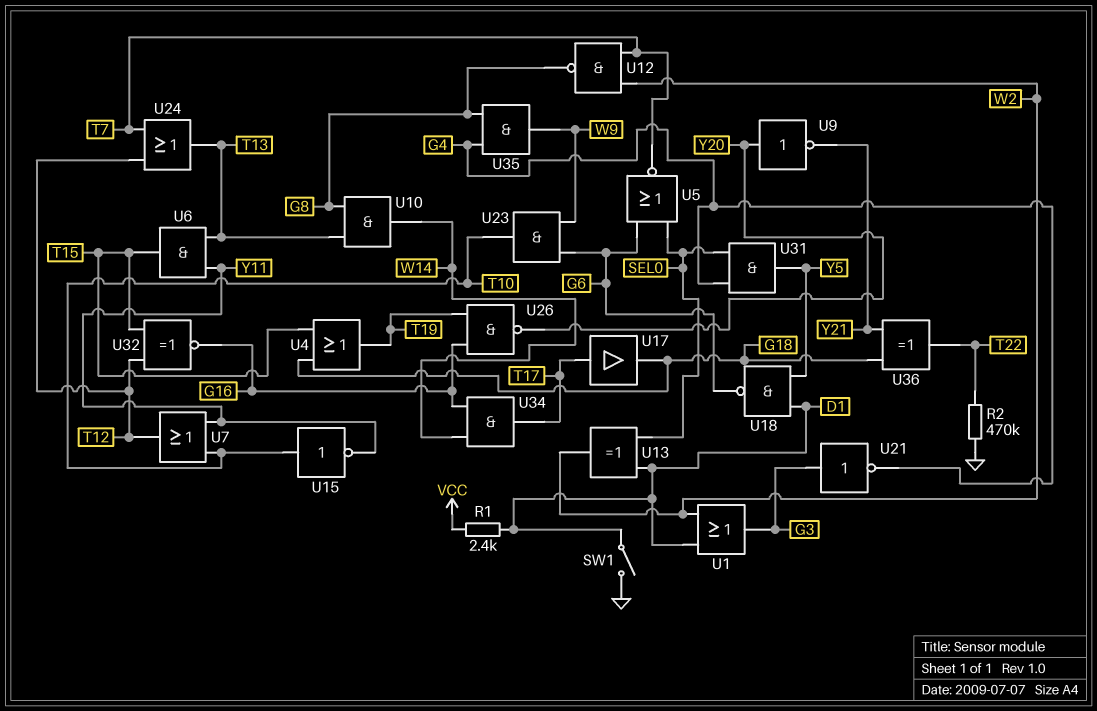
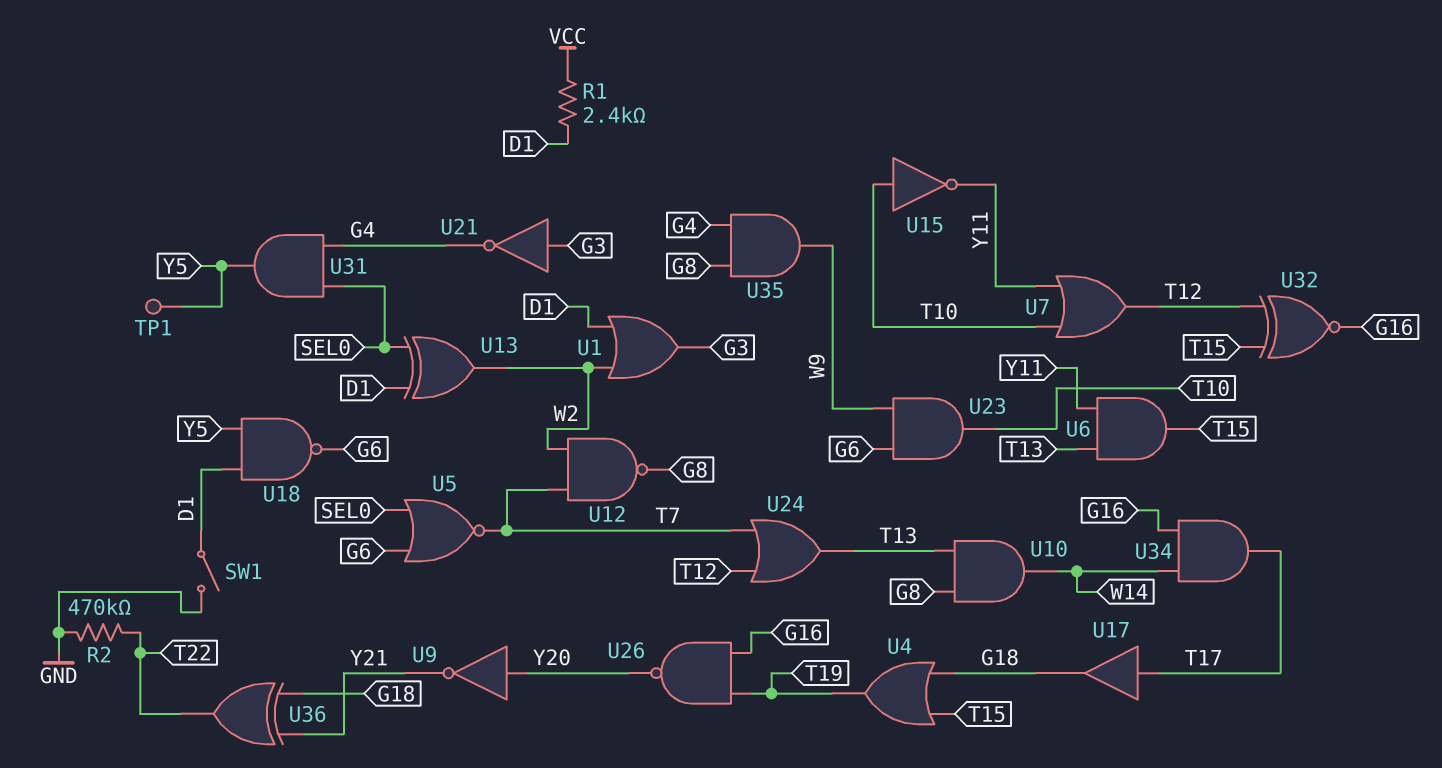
TP1: none -> test point (Y5)

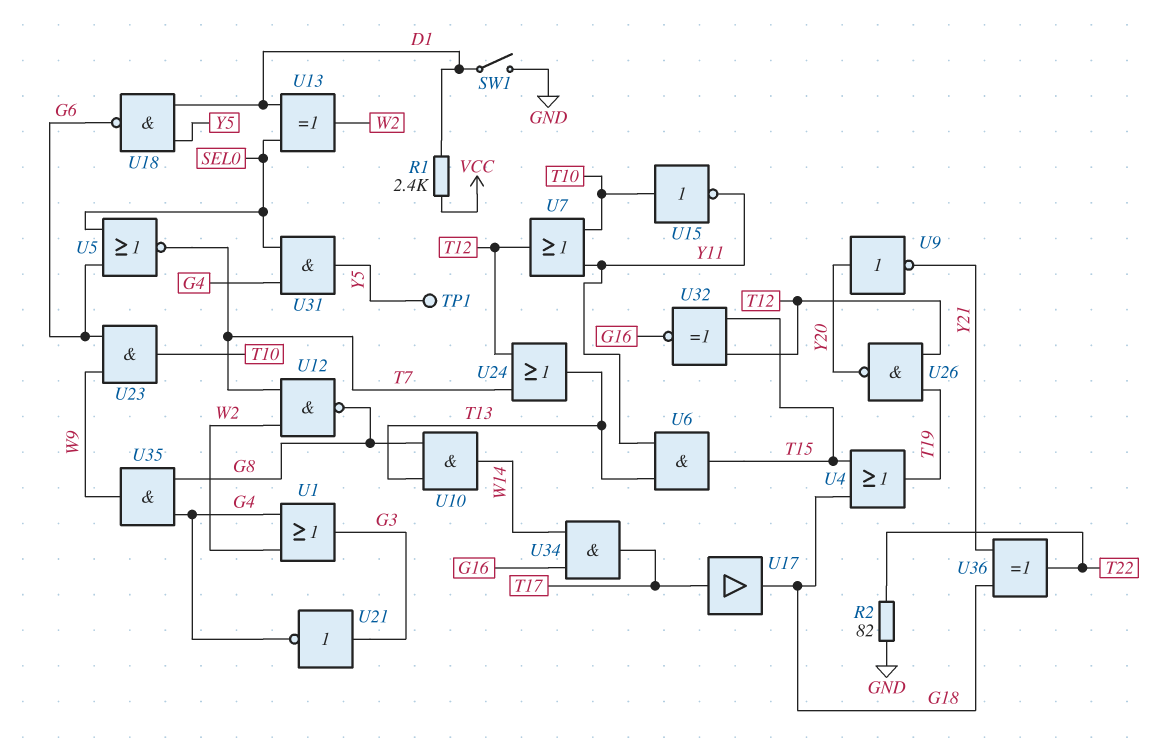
R2: 470k (GND, T22) -> 82 (GND, T22)
U1: OR (in D1, in W2, out G3) -> OR (in G4, in W2, out G3)
U26: NAND (in G16, in T19, out Y20) -> NAND (in T12, in T19, out Y20)

